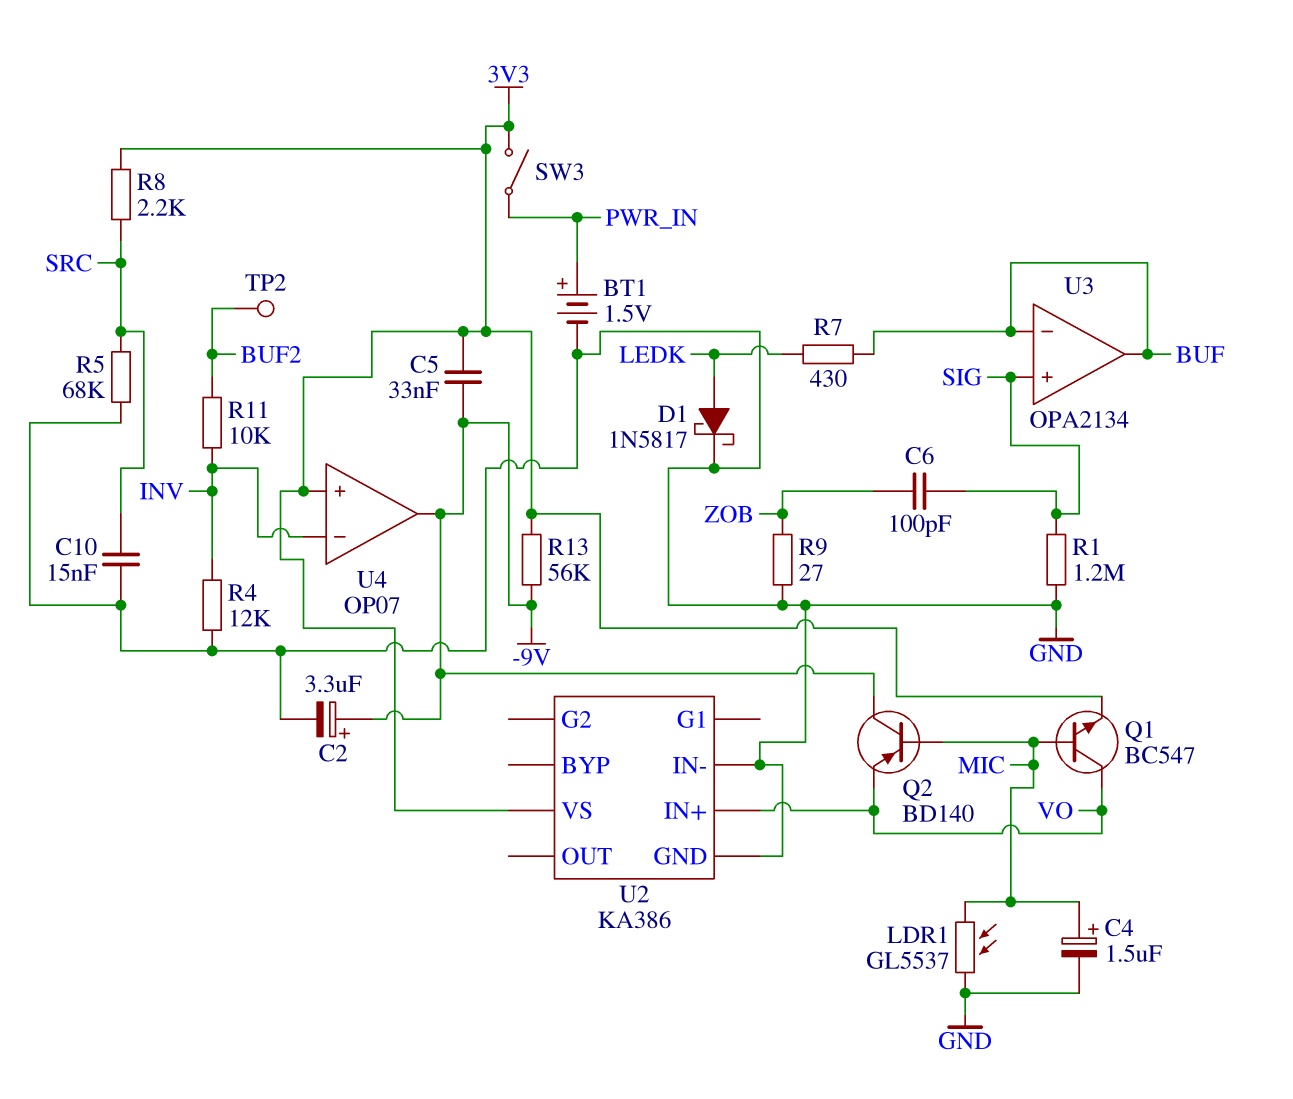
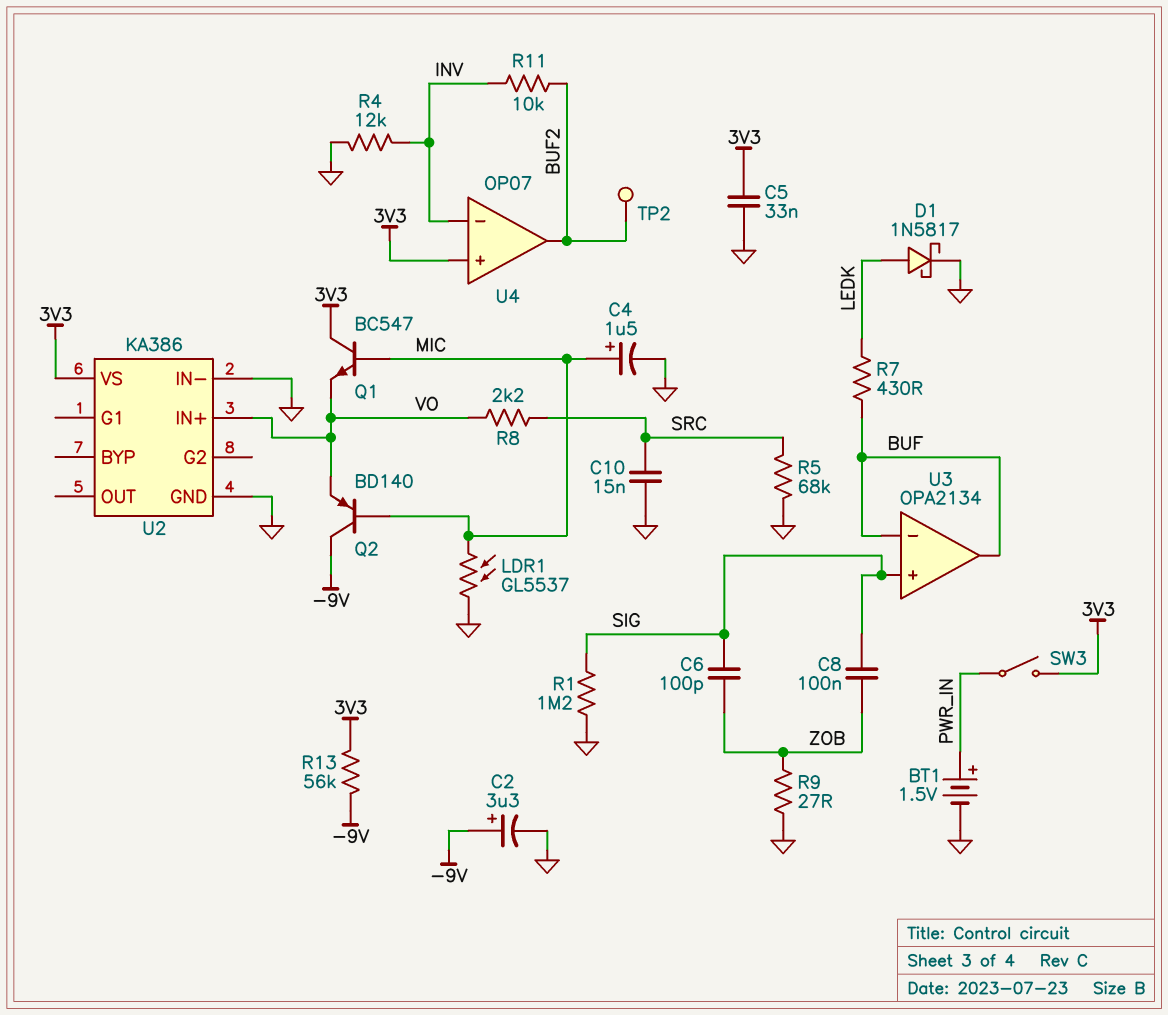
C5: 33nF (-9V, 3V3) -> 33nF (3V3, GND)
C8: none -> 100nF (SIG, ZOB)
Q1: NPN BC547 (B MIC, C VO, E 3V3) -> NPN BC547 (B MIC, C 3V3, E VO)
R8: 2.2k (3V3, SRC) -> 2.2k (SRC, VO)
U4 pin out: -9V -> BUF2

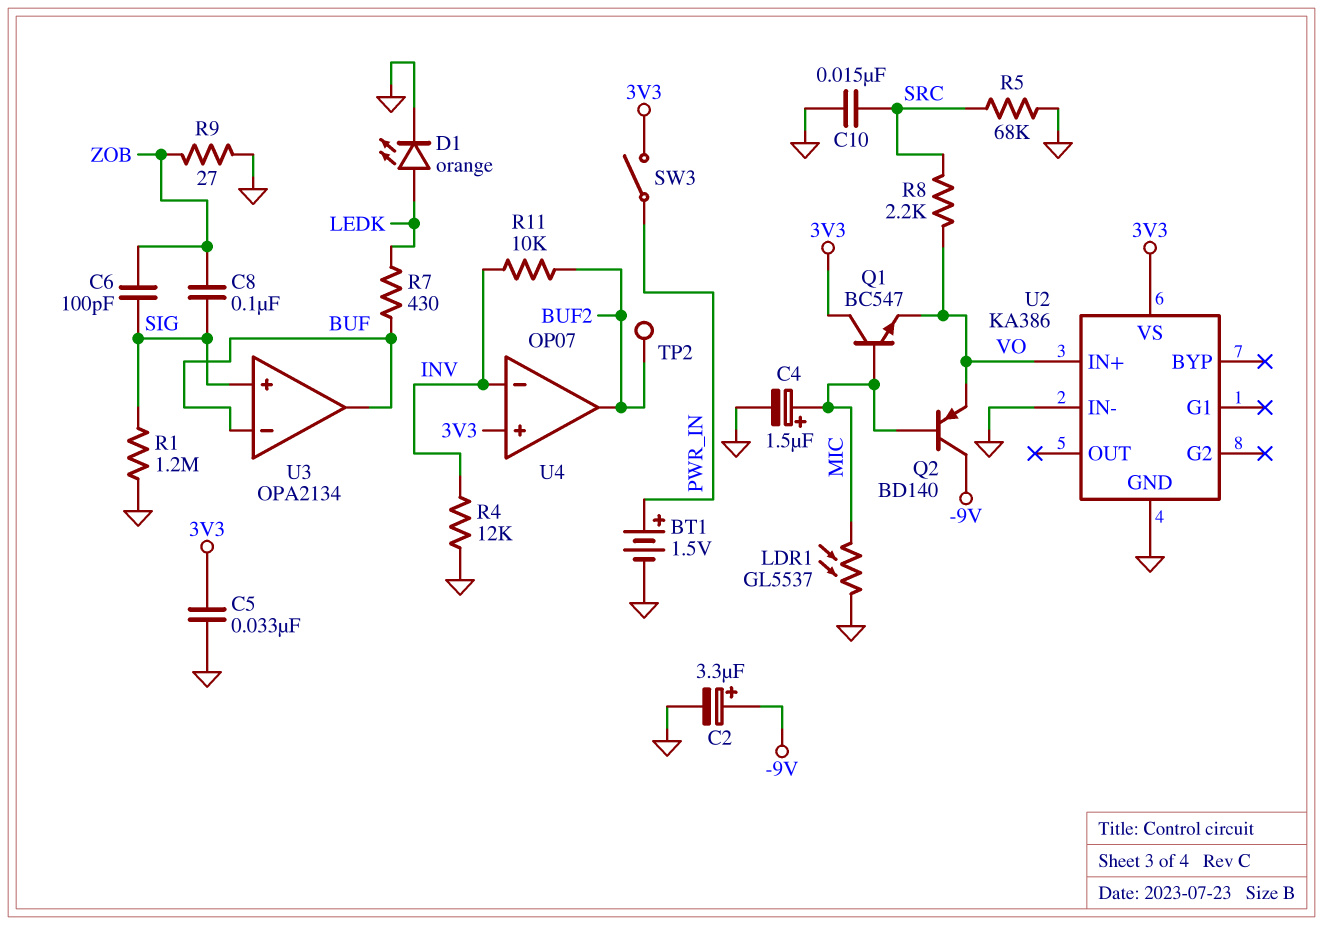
D1: schottky 1N5817 (A LEDK, K GND) -> LED orange (A LEDK, K GND)
R13: 56k (-9V, 3V3) -> none

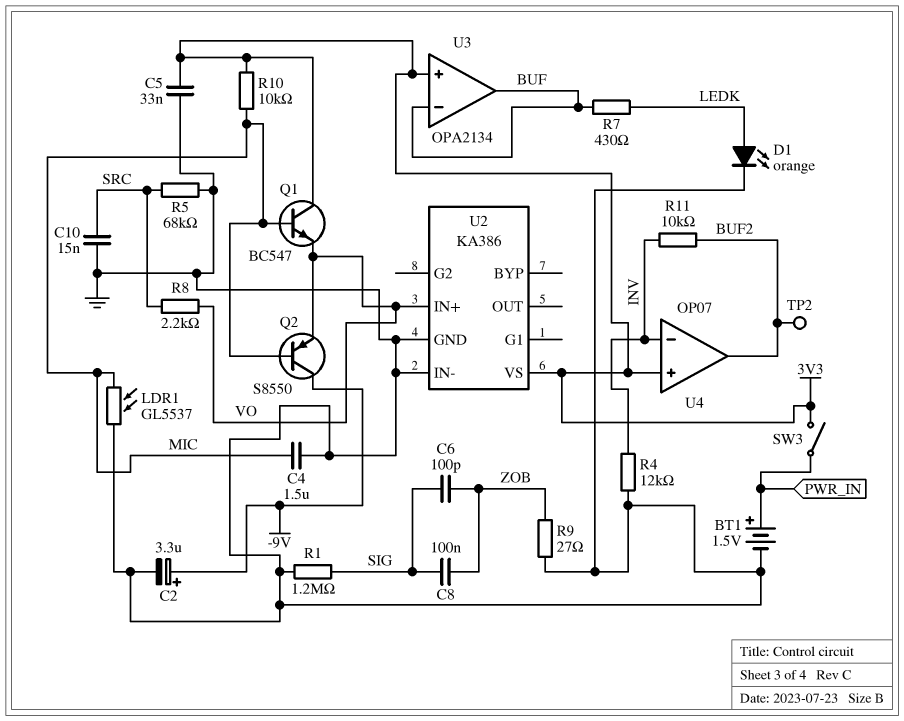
C4: 1.5uF (plus MIC, minus GND) -> 1.5uF (GND, MIC)
Q2: PNP BD140 (B MIC, C -9V, E VO) -> PNP S8550 (B MIC, C -9V, E VO)
R10: none -> 10k (3V3, MIC)
U3 pin in+: SIG -> 3V3

